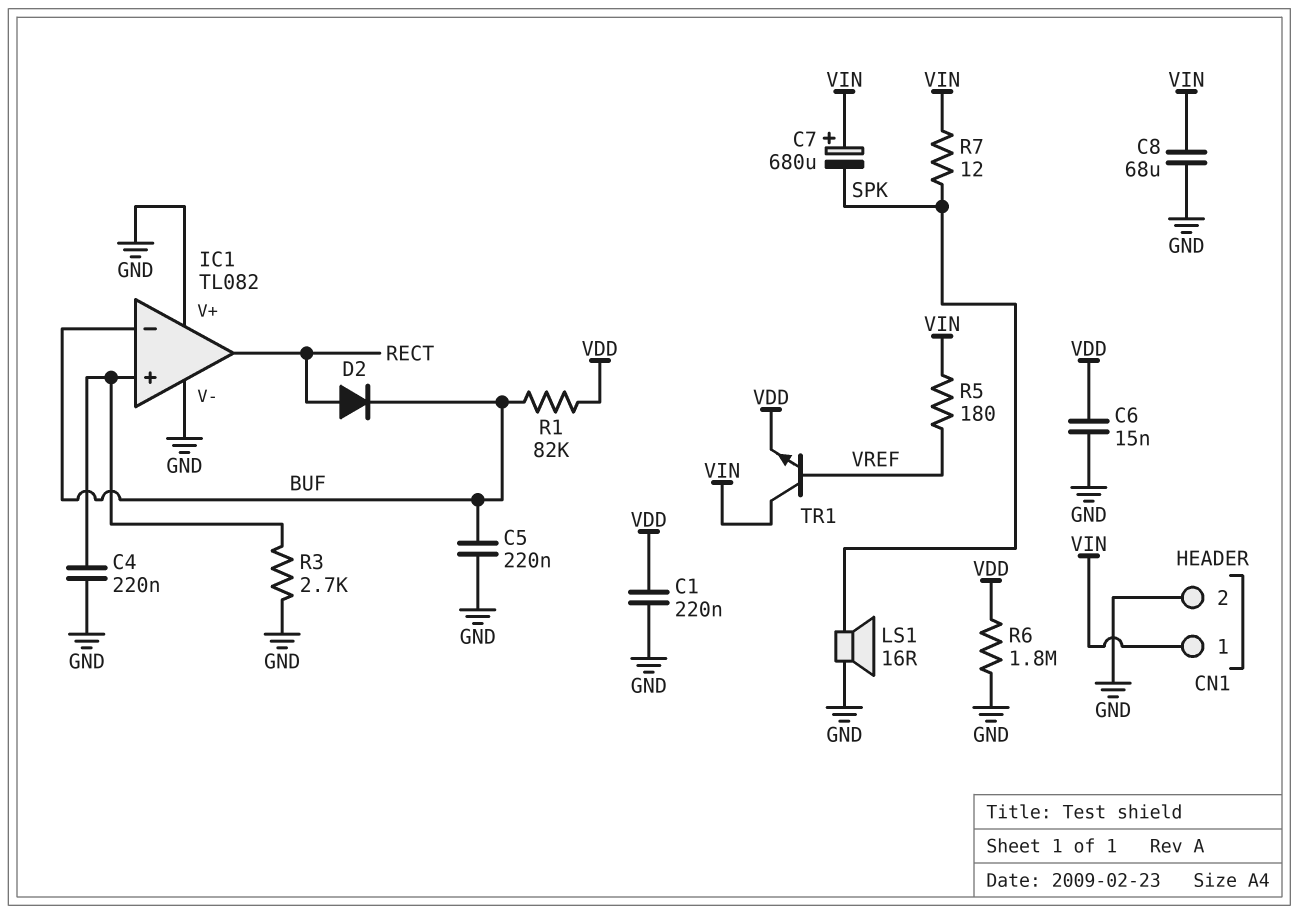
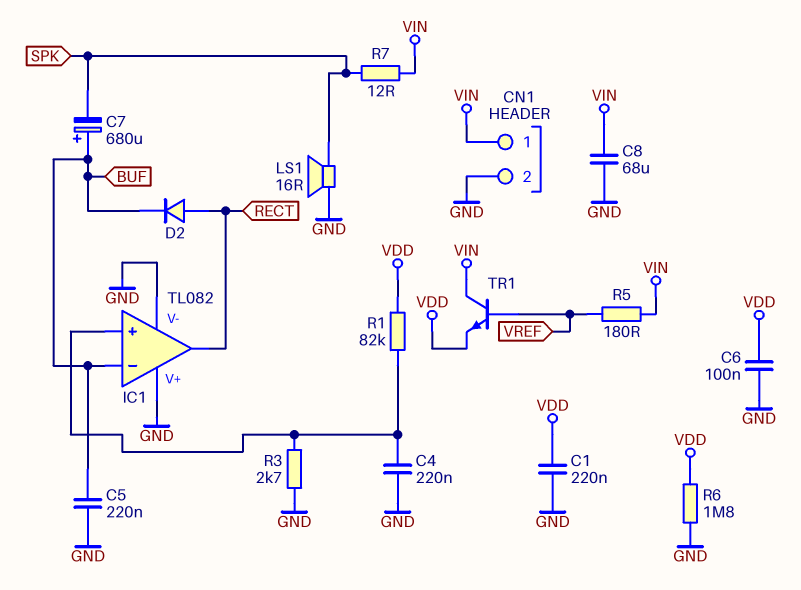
C6: 15nF (GND, VDD) -> 100nF (GND, VDD)
C7: 680uF (plus VIN, minus SPK) -> 680uF (plus BUF, minus SPK)
R1: 82k (BUF, VDD) -> 82k (IC1/in+, VDD)

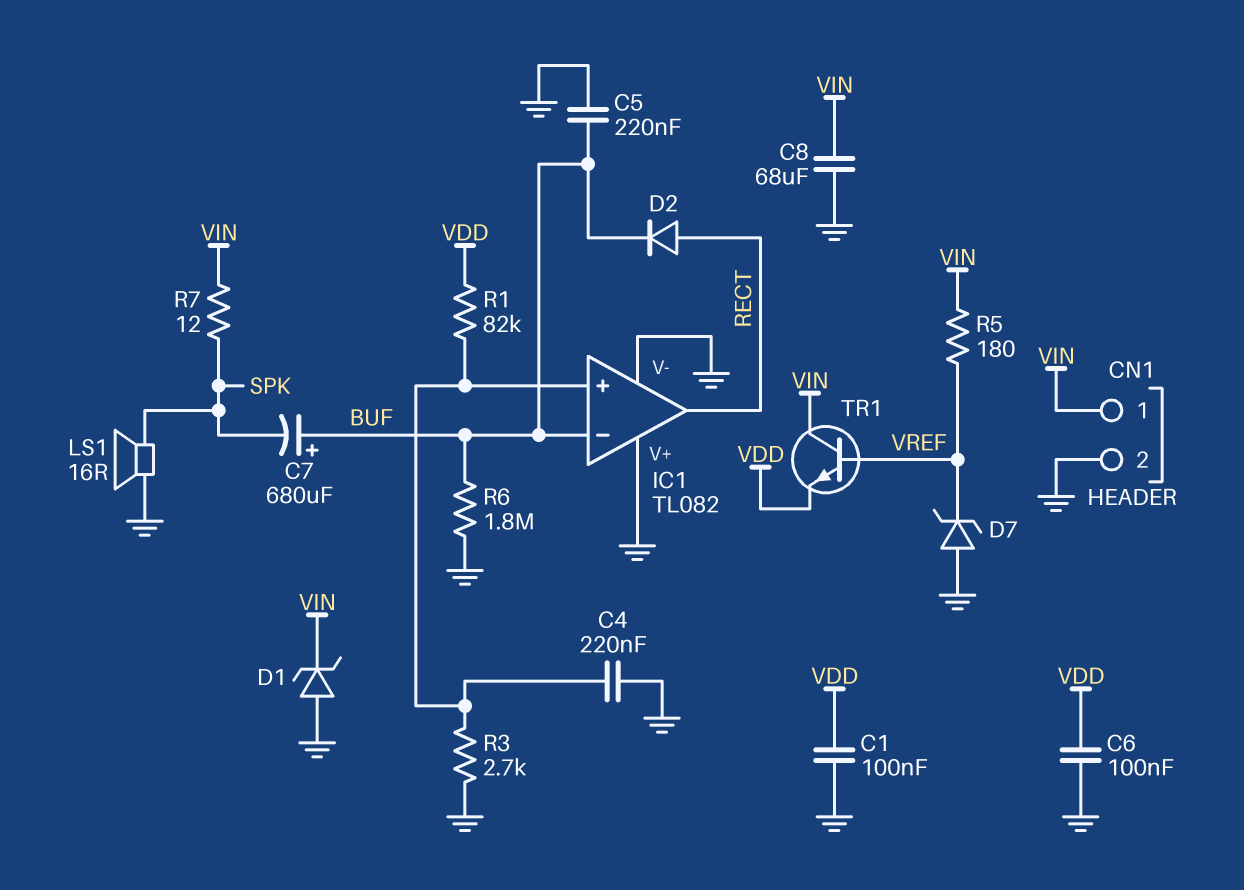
C1: 220nF (GND, VDD) -> 100nF (GND, VDD)
D1: none -> zener (A GND, K VIN)
D7: none -> zener (A GND, K VREF)
R6: 1.8M (GND, VDD) -> 1.8M (BUF, GND)

